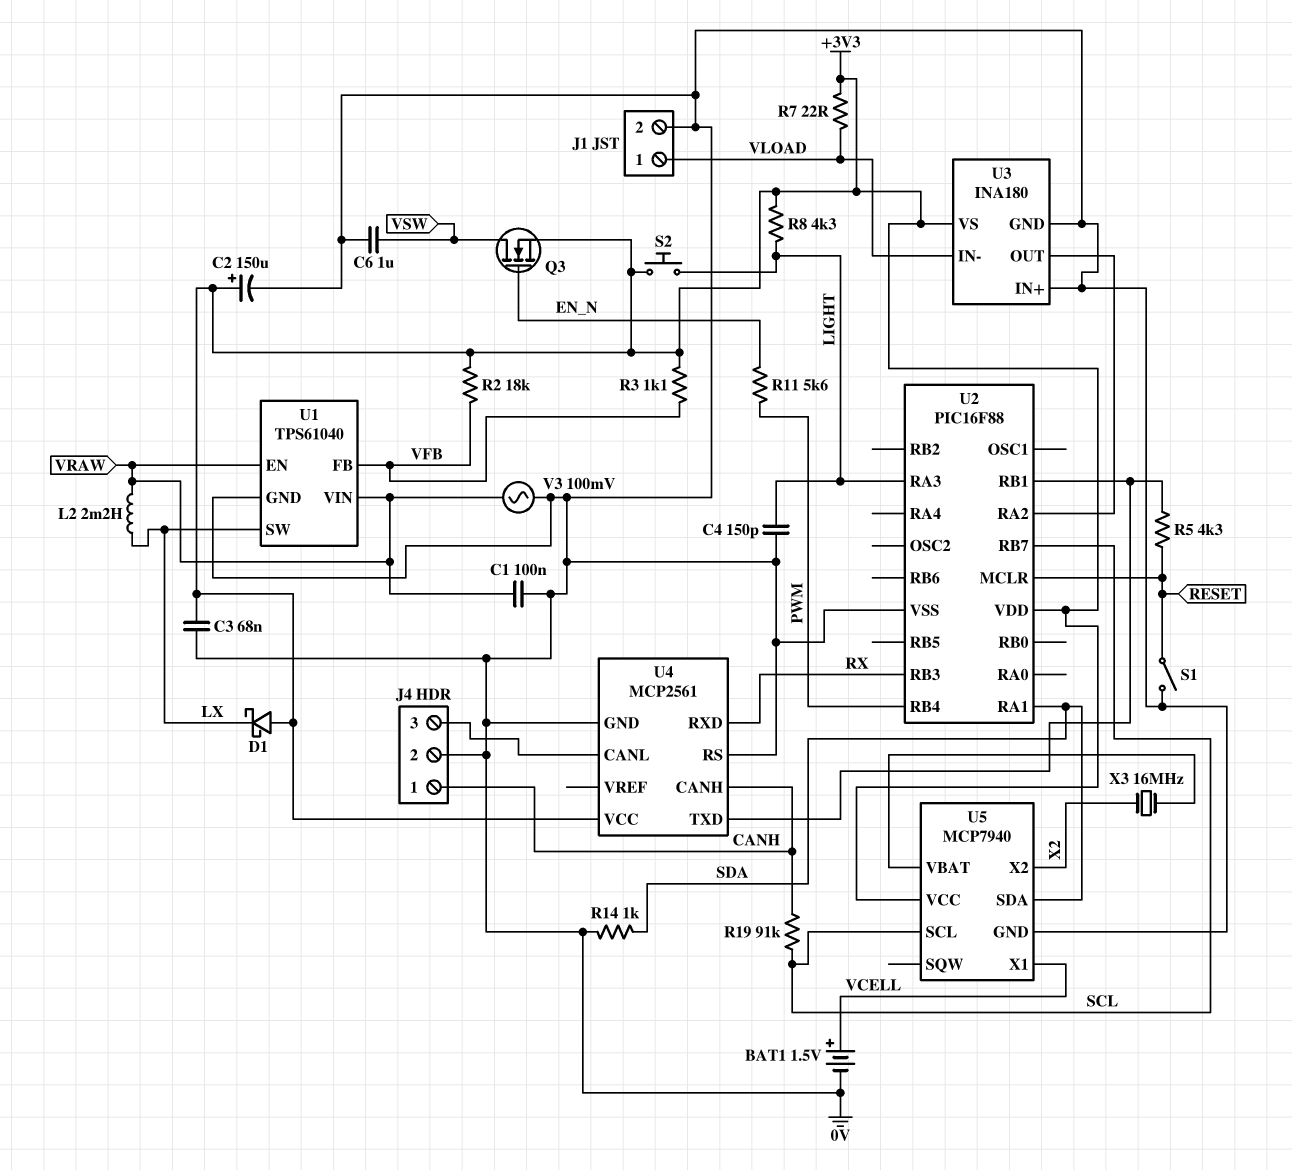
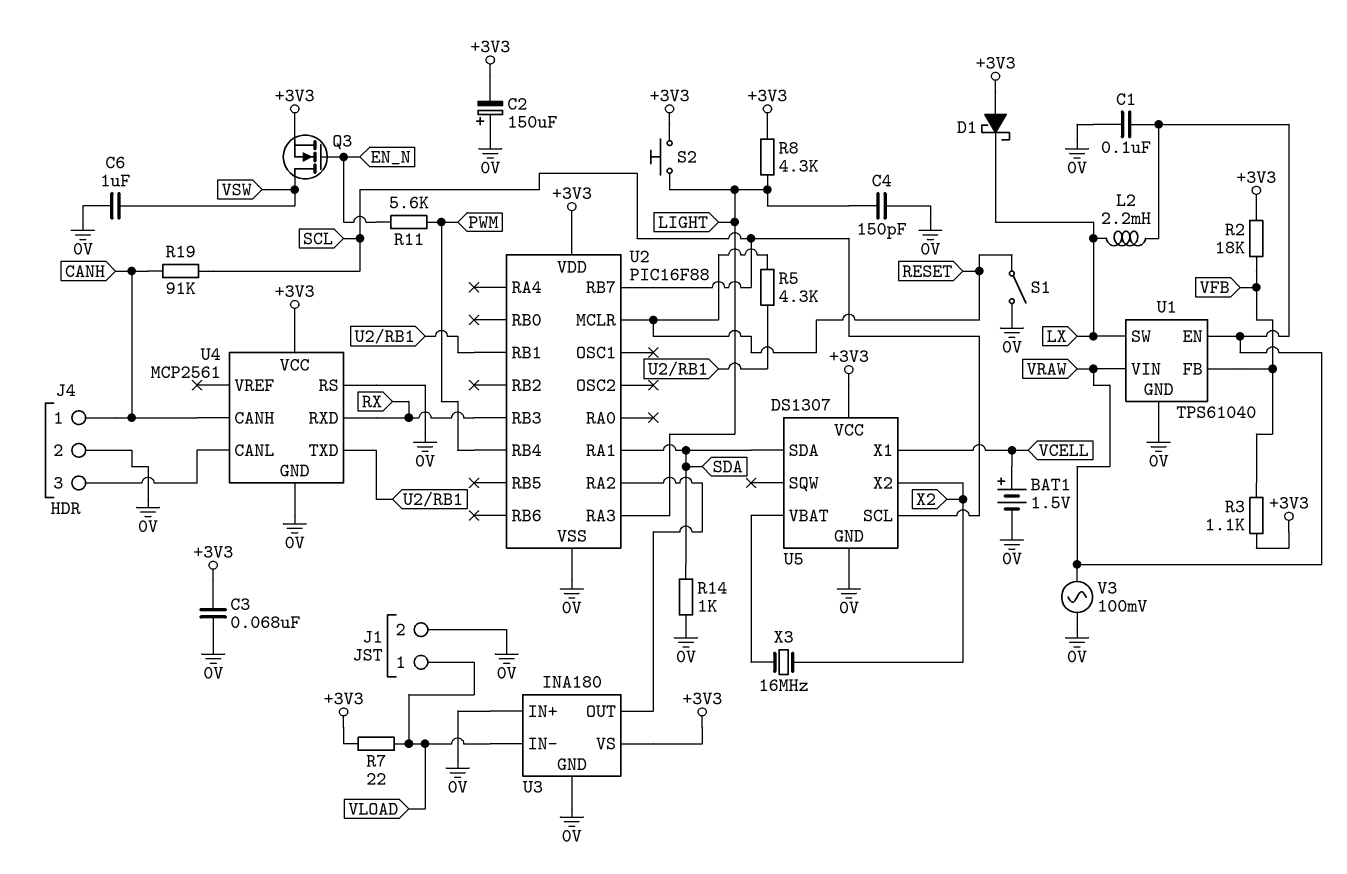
C2: 150uF (plus +3V3, minus 0V) -> 150uF (plus 0V, minus +3V3)
U5: MCP7940 -> DS1307

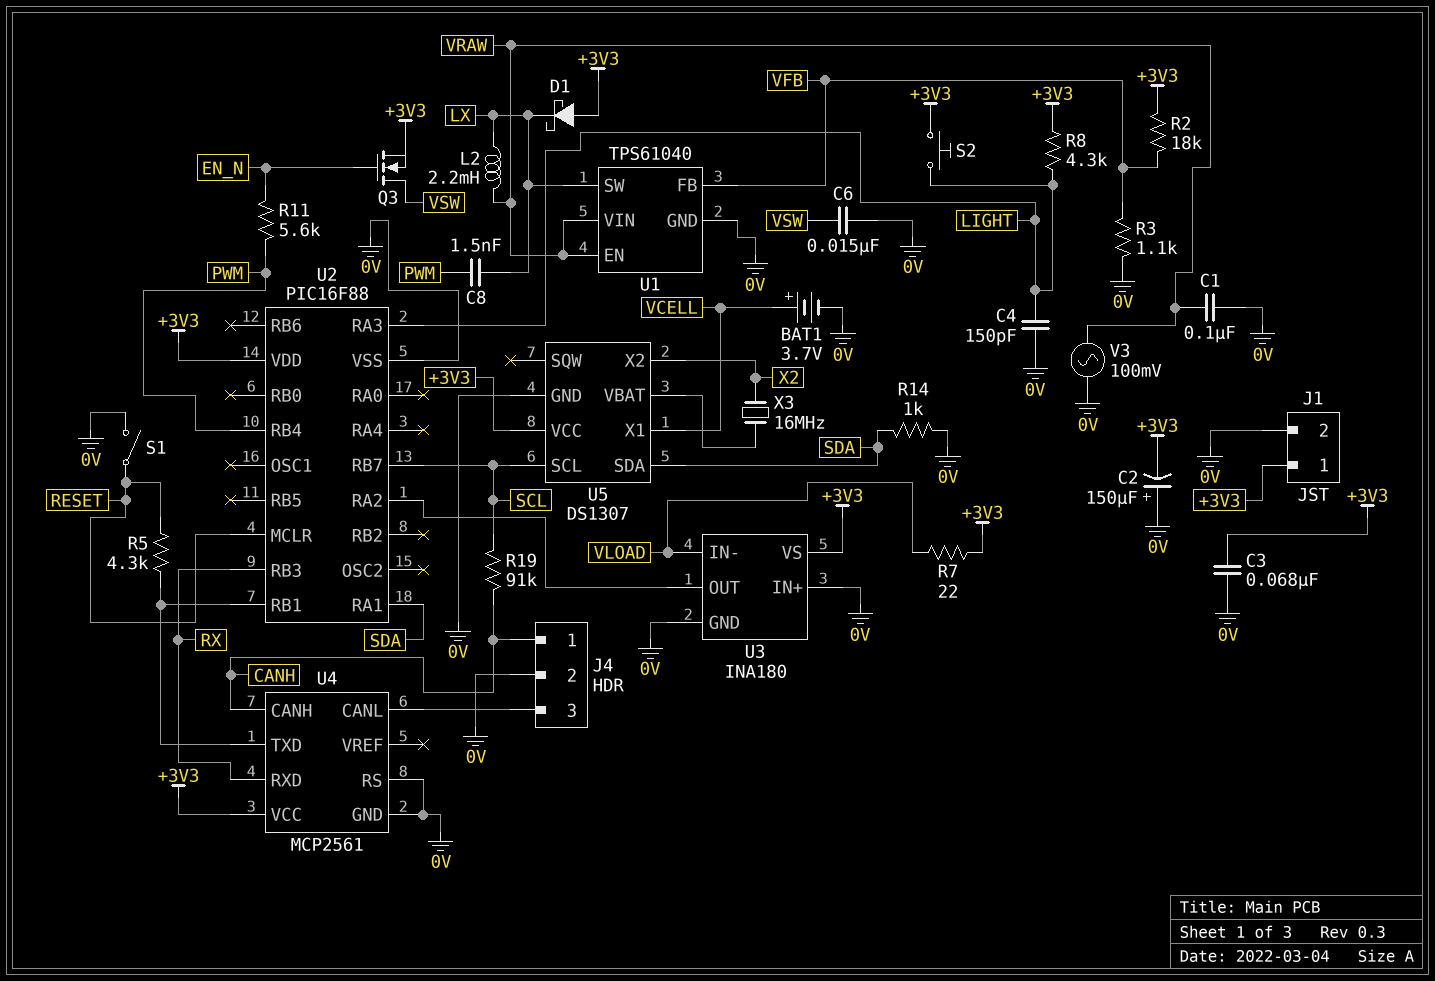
BAT1: 1.5V (plus VCELL, minus 0V) -> 3.7V (plus VCELL, minus 0V)
C6: 1uF (0V, VSW) -> 15nF (0V, VSW)
C8: none -> 1.5nF (LX, PWM)
J1 pin 1: VLOAD -> +3V3
R3: 1.1k (+3V3, VFB) -> 1.1k (0V, VFB)

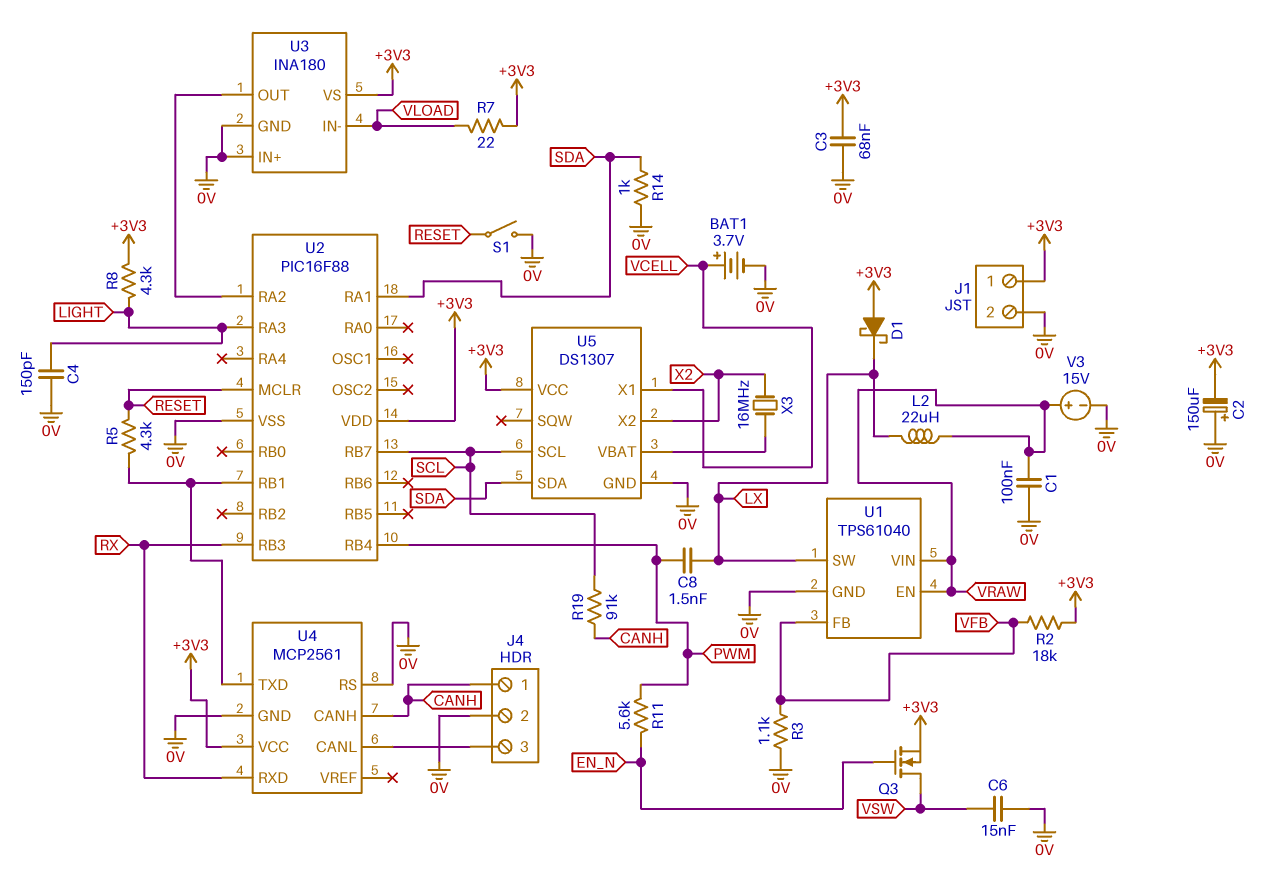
L2: 2.2mH (LX, VRAW) -> 22uH (LX, VRAW)
S2: button (+3V3, LIGHT) -> none
V3: AC 100mV (0V, VRAW) -> 15V (plus VRAW, minus 0V)

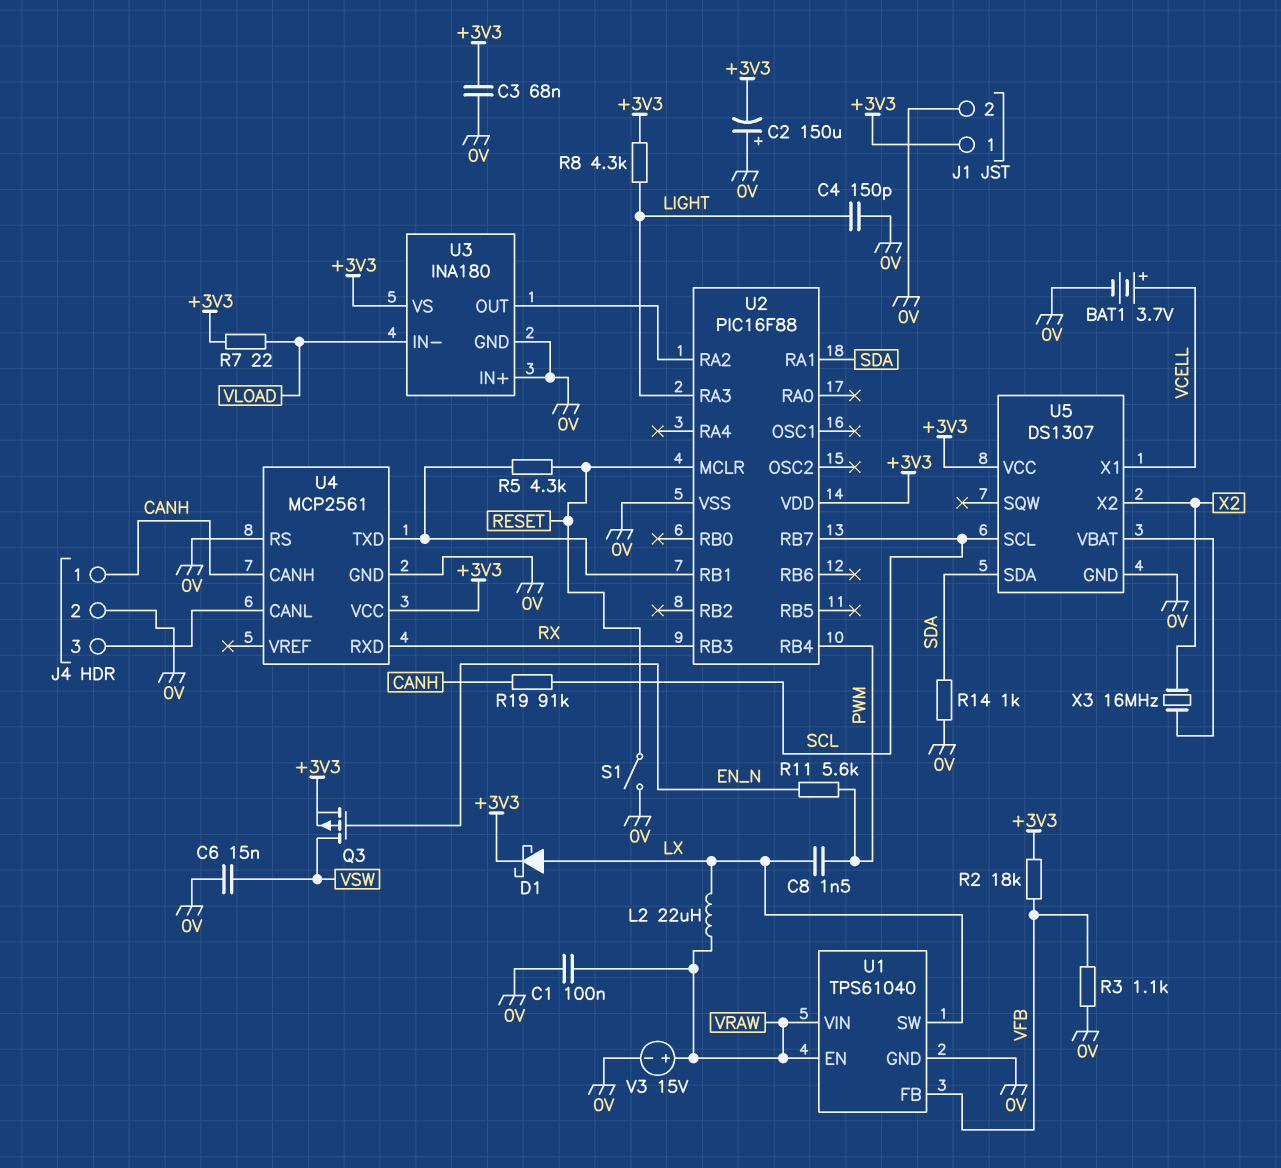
D1: schottky (A +3V3, K LX) -> schottky (A LX, K +3V3)
Q3: NMOS (G EN_N, D VSW, S +3V3) -> PMOS (G EN_N, D VSW, S +3V3)

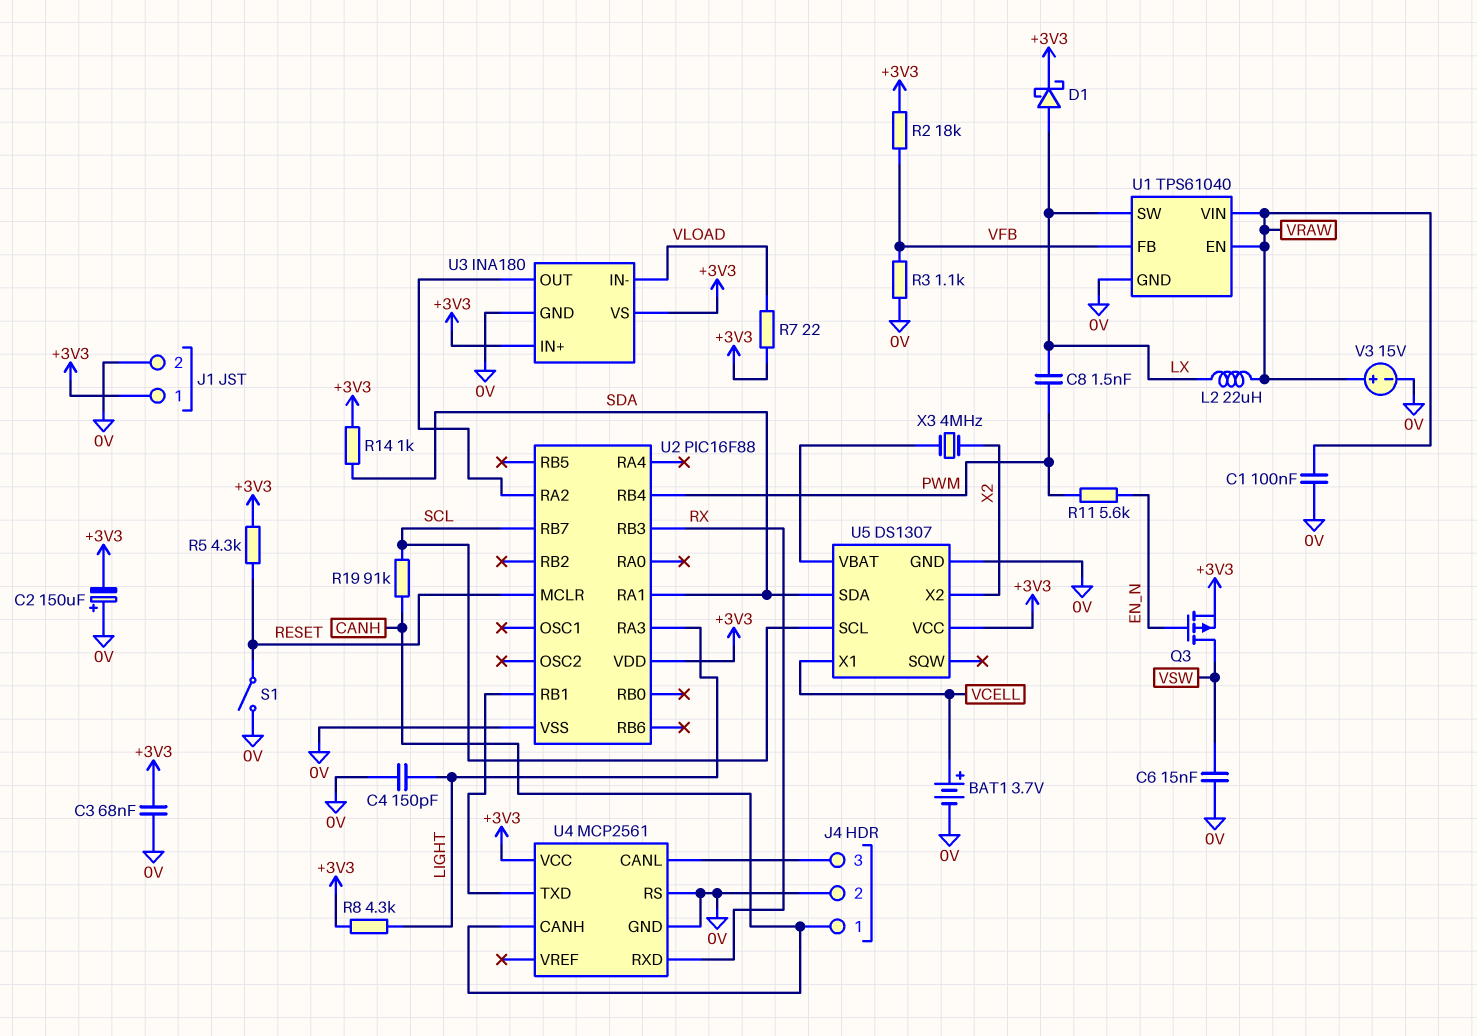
R5: 4.3k (RESET, U2/RB1) -> 4.3k (+3V3, RESET)
R14: 1k (0V, SDA) -> 1k (+3V3, SDA)
U3 pin IN+: 0V -> +3V3
X3: 16MHz (U5/VBAT, X2) -> 4MHz (U5/VBAT, X2)

